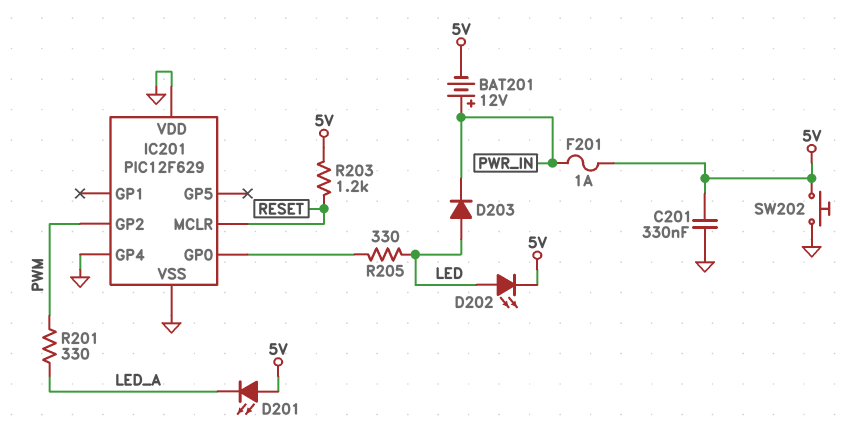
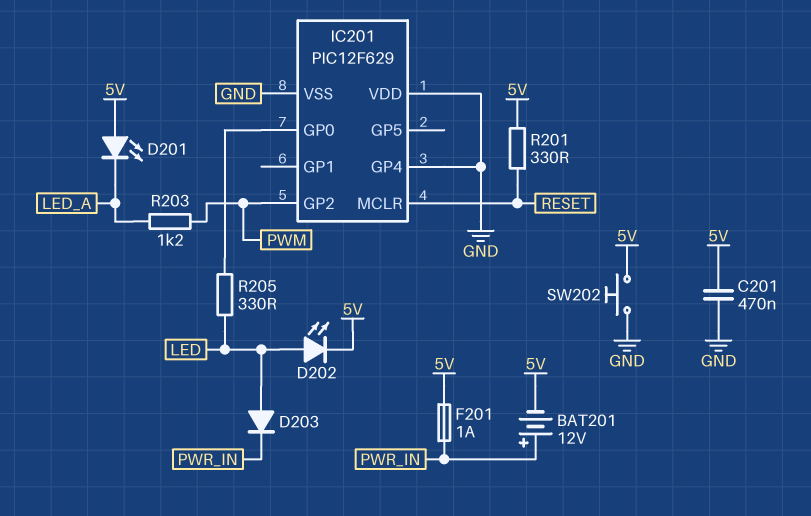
C201: 330nF (5V, GND) -> 470nF (5V, GND)
R201: 330 (LED_A, PWM) -> 330 (5V, RESET)
R203: 1.2k (5V, RESET) -> 1.2k (LED_A, PWM)

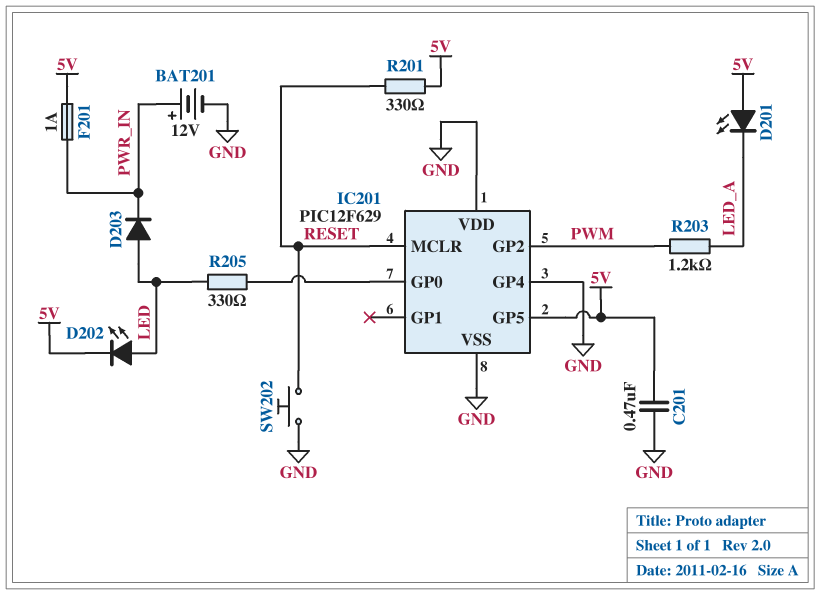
BAT201: 12V (plus PWR_IN, minus 5V) -> 12V (plus PWR_IN, minus GND)
IC201 pin GP5: none -> 5V
SW202: button (5V, GND) -> button (GND, RESET)

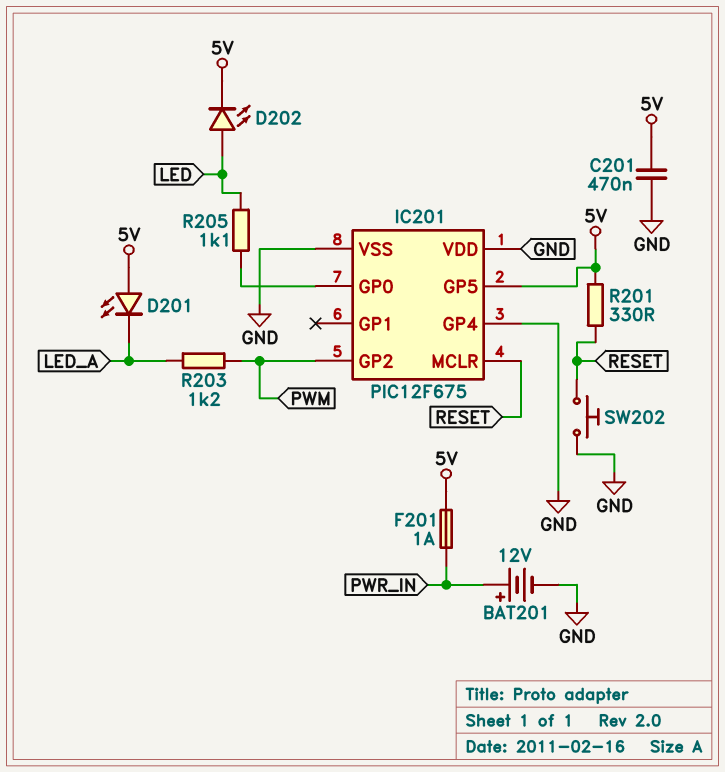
D203: diode (A LED, K PWR_IN) -> none
IC201: PIC12F629 -> PIC12F675
R205: 330 (IC201/GP0, LED) -> 1.1k (IC201/GP0, LED)

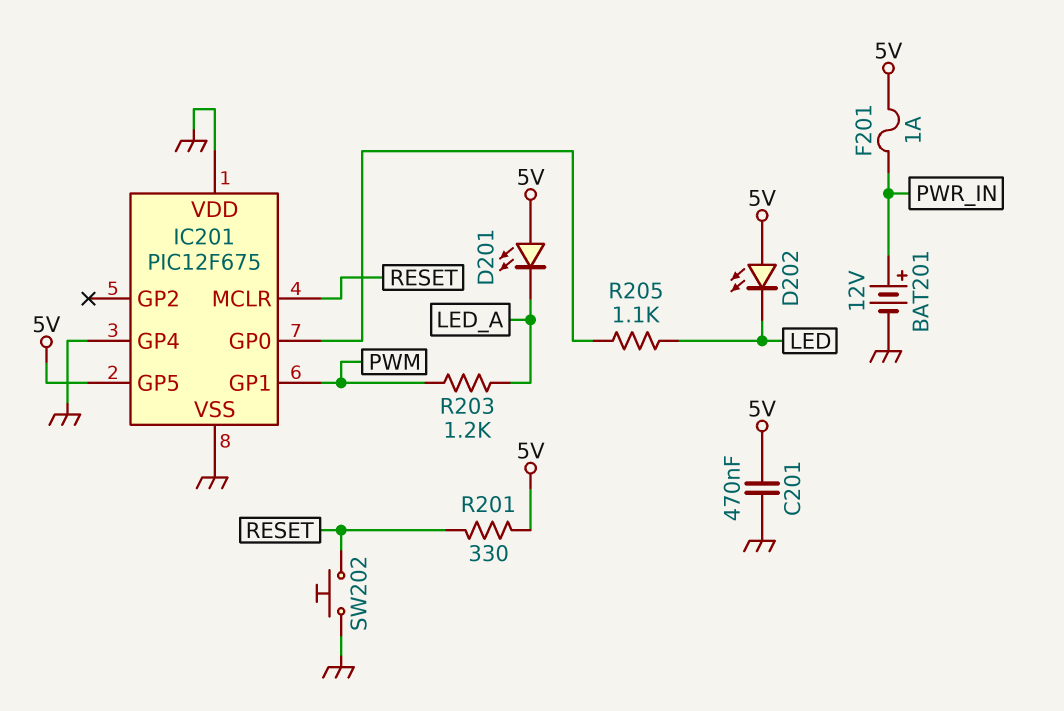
D202: LED (A LED, K 5V) -> LED (A 5V, K LED)
IC201 pin GP1: none -> PWM
IC201 pin GP2: PWM -> none

